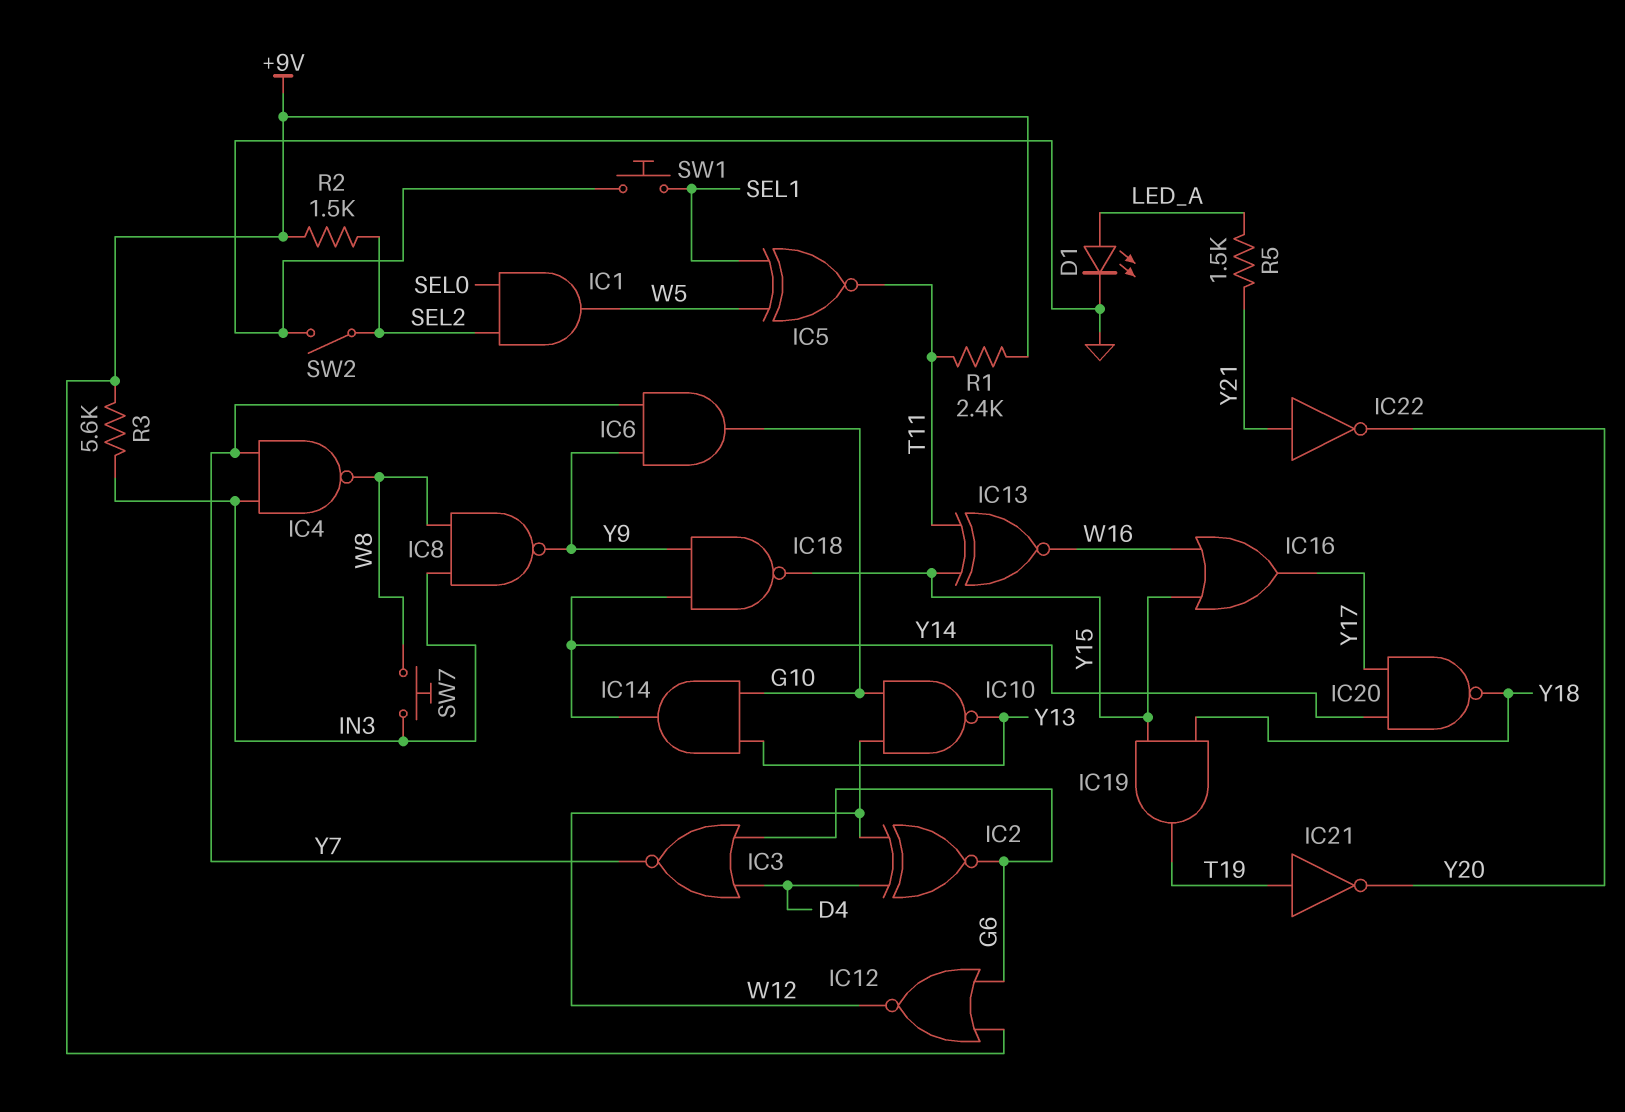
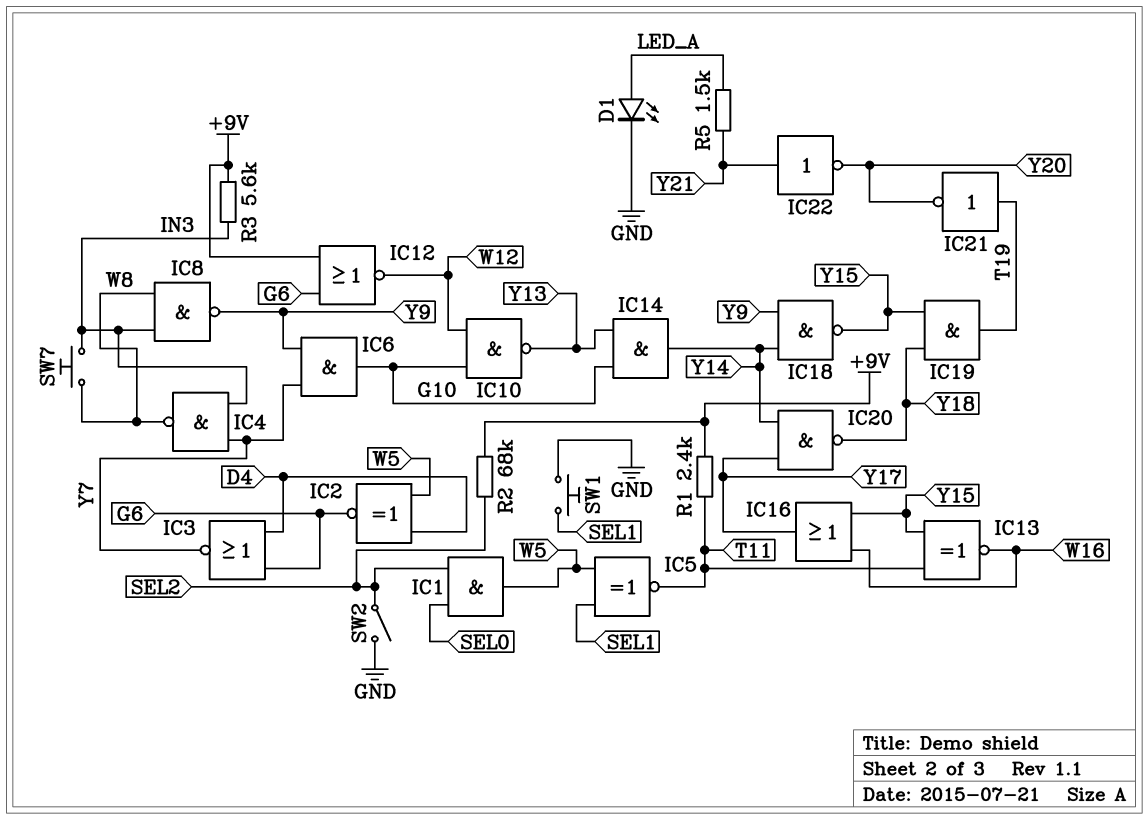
IC2: XNOR (in D4, in W12, out G6) -> XNOR (in D4, in W5, out G6)
R2: 1.5k (+9V, SEL2) -> 68k (+9V, SEL2)

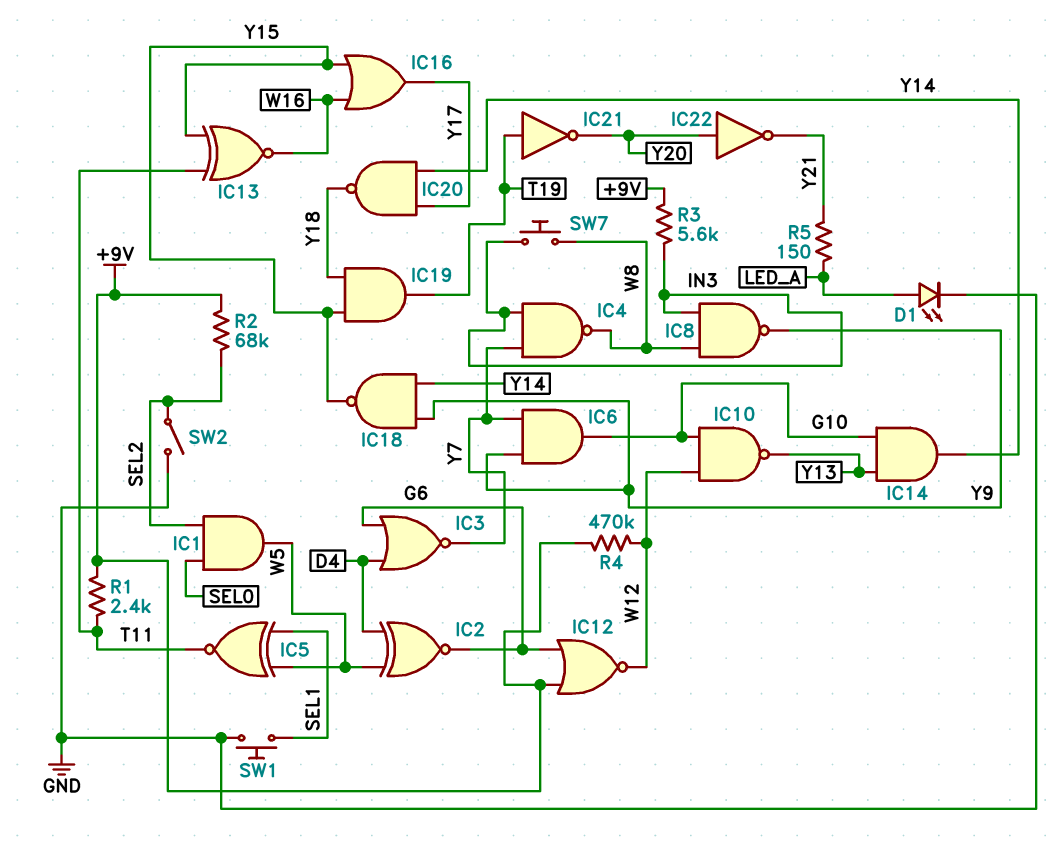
IC22: NOT (in Y21, out Y20) -> NOT (in Y20, out Y21)
R4: none -> 470k (+9V, W12)
R5: 1.5k (LED_A, Y21) -> 150 (LED_A, Y21)

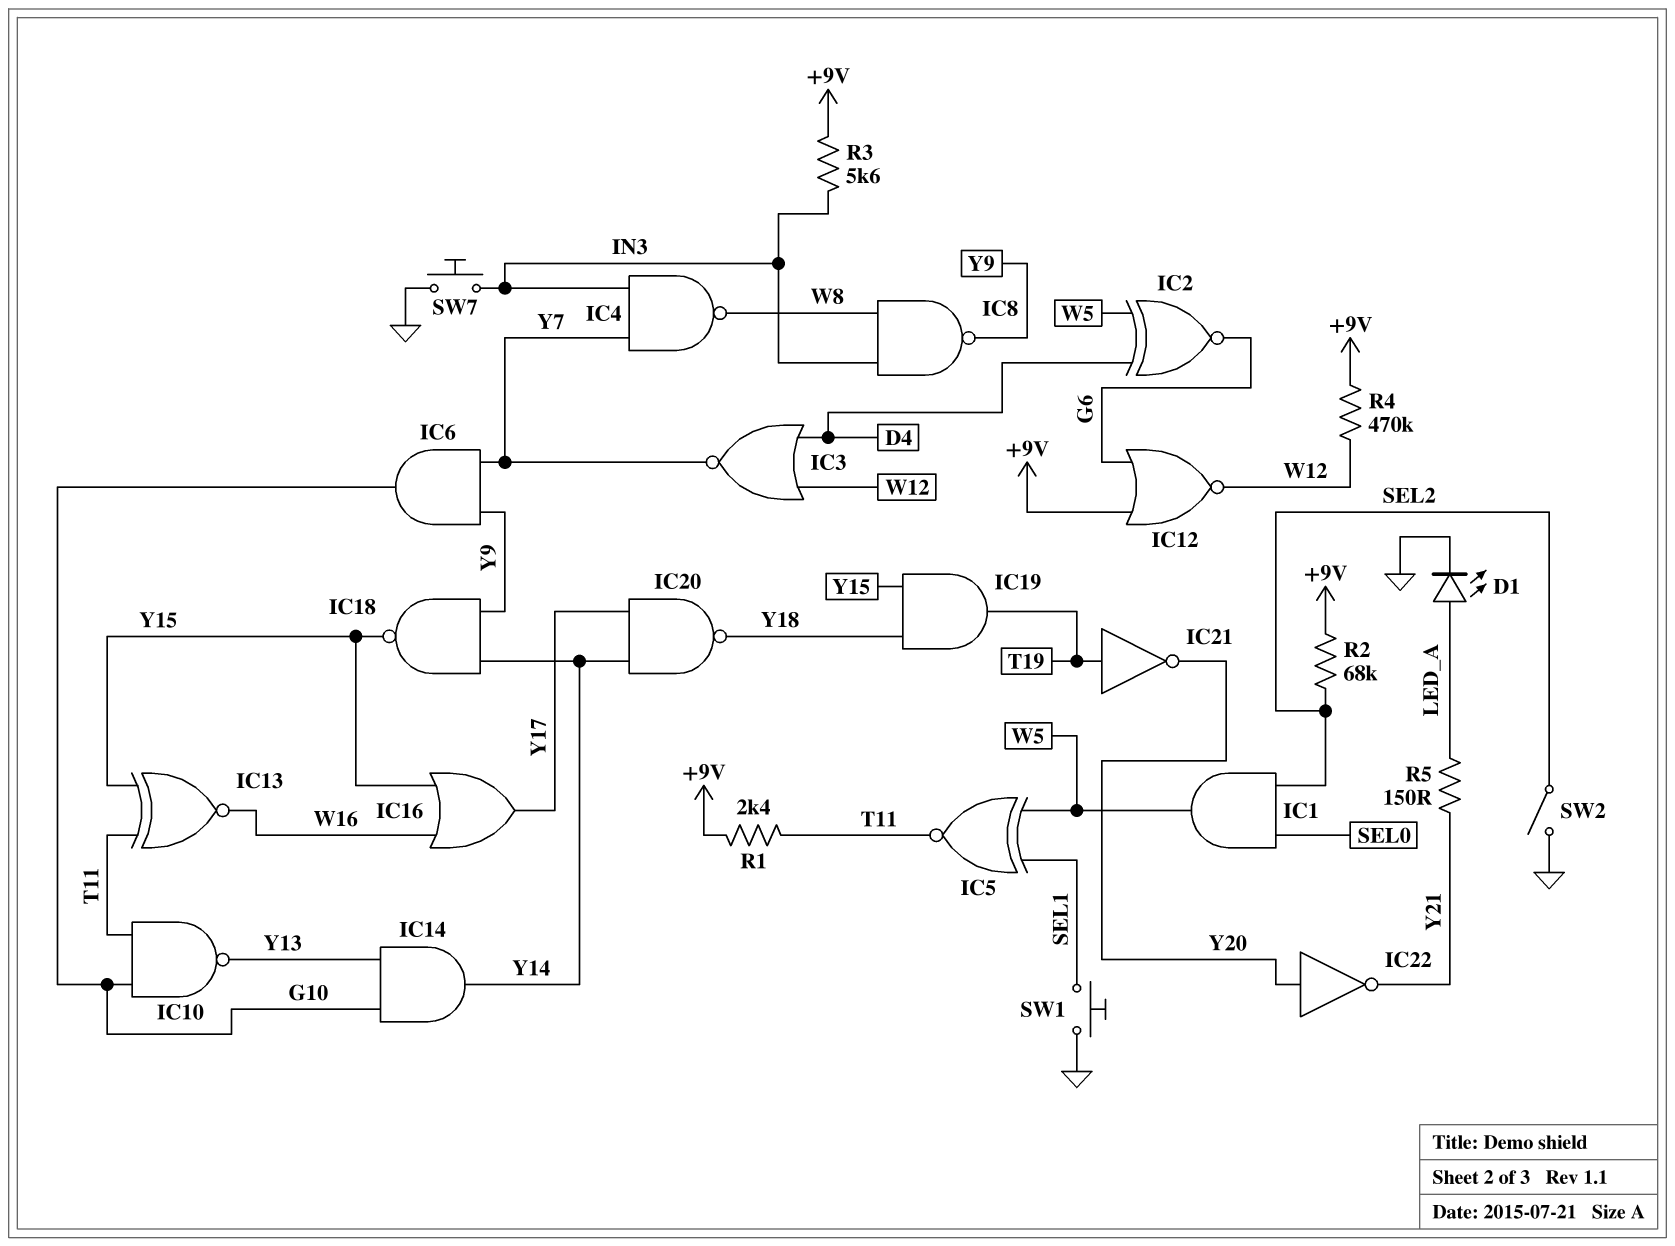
IC3: NOR (in D4, in G6, out Y7) -> NOR (in D4, in W12, out Y7)
IC10: NAND (in G10, in W12, out Y13) -> NAND (in G10, in T11, out Y13)
SW7: button (IN3, W8) -> button (GND, IN3)

